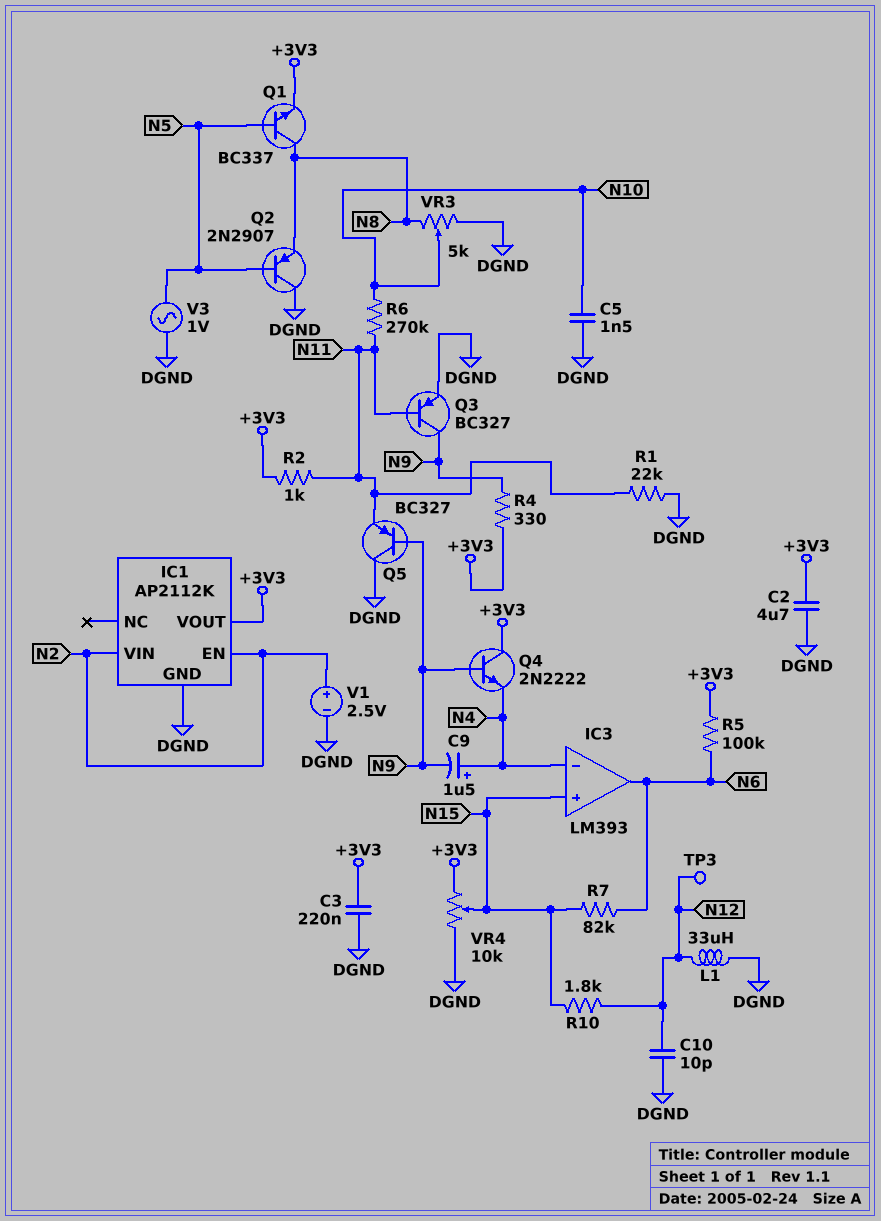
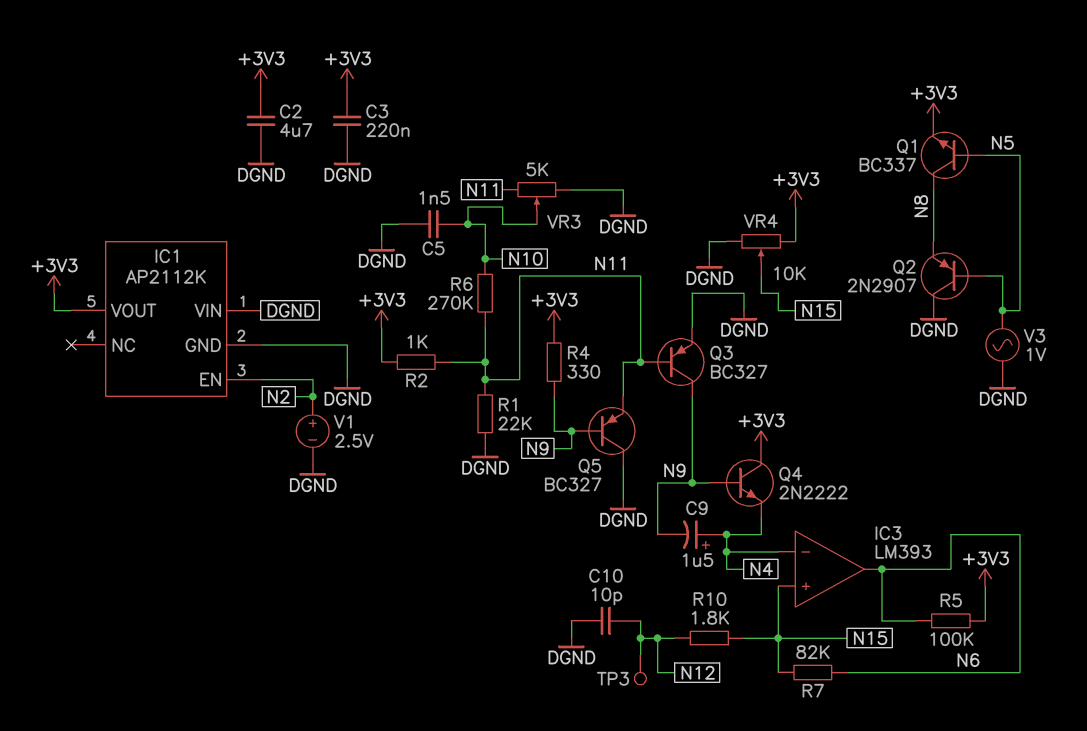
IC1 pin VIN: N2 -> DGND
L1: 33uH (DGND, N12) -> none
VR3: 5k (DGND, N8, wiper N10) -> 5k (DGND, N11, wiper N10)

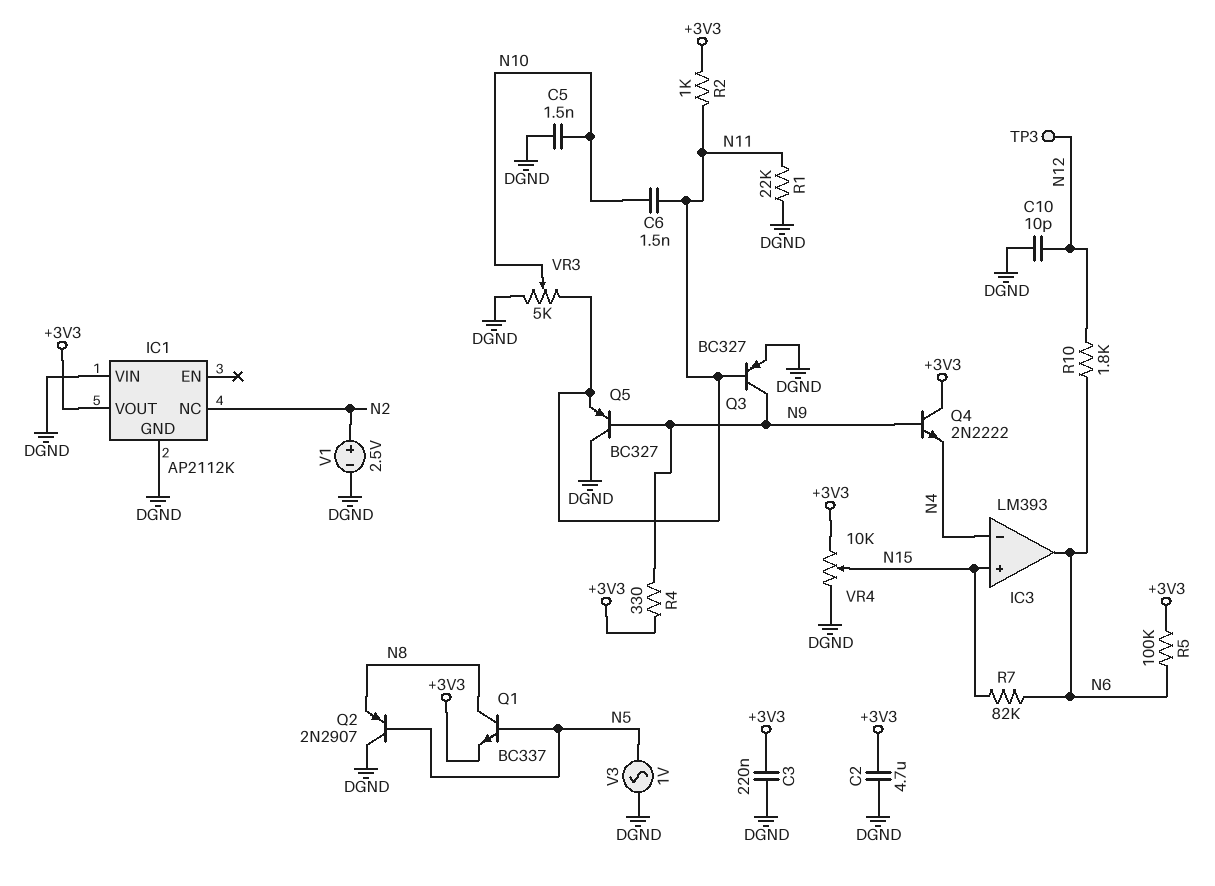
C6: none -> 1.5nF (N10, N11)
C9: 1.5uF (plus N4, minus N9) -> none
IC1 pin EN: N2 -> none
IC1 pin NC: none -> N2
R6: 270k (N10, N11) -> none
R10: 1.8k (N12, N15) -> 1.8k (N6, N12)

